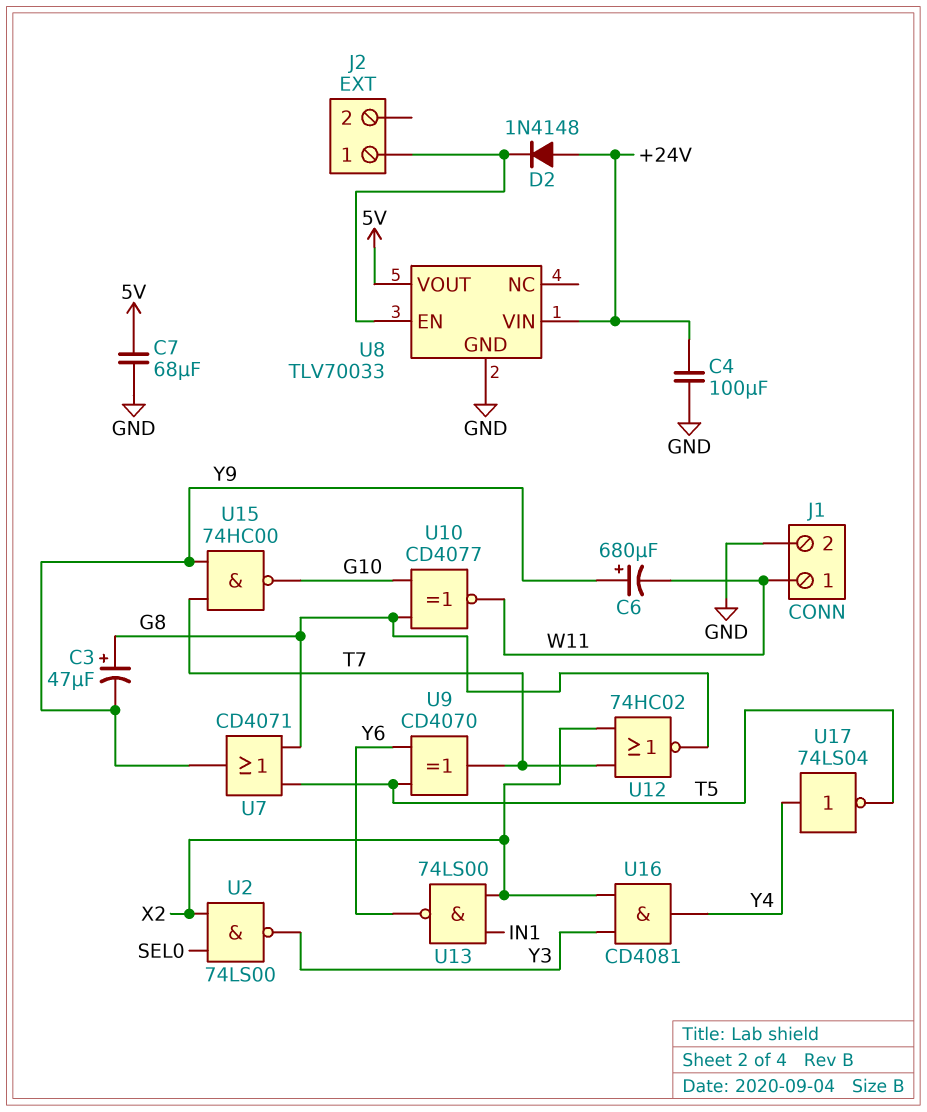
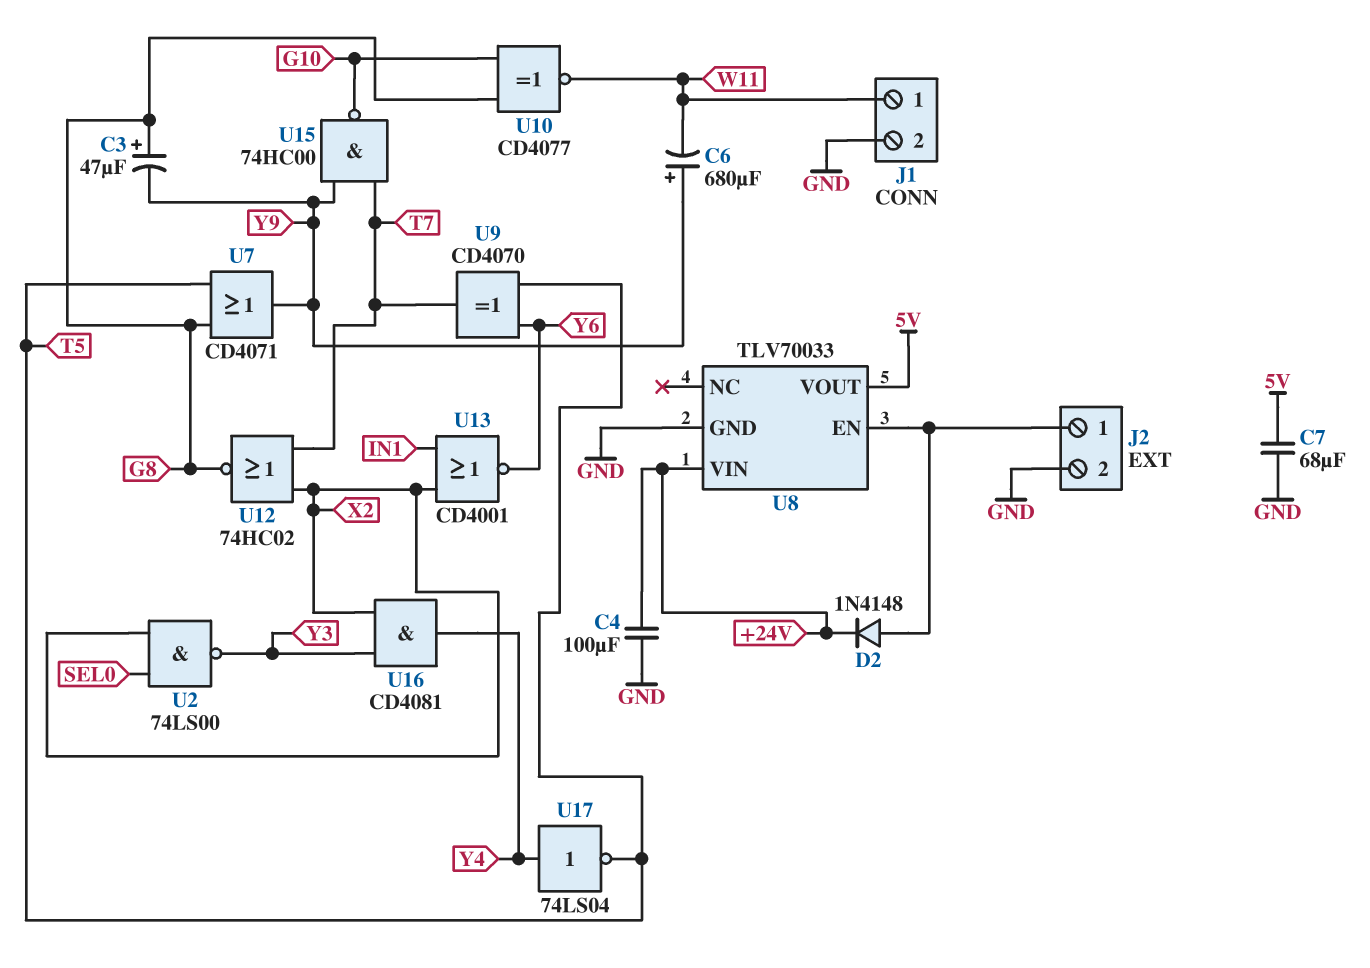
D2: diode 1N4148 (A +24V, K J2/1) -> diode 1N4148 (A J2/1, K +24V)
J2 pin 2: none -> GND
U13: NAND 74LS00 (in IN1, in X2, out Y6) -> NOR CD4001 (in IN1, in X2, out Y6)

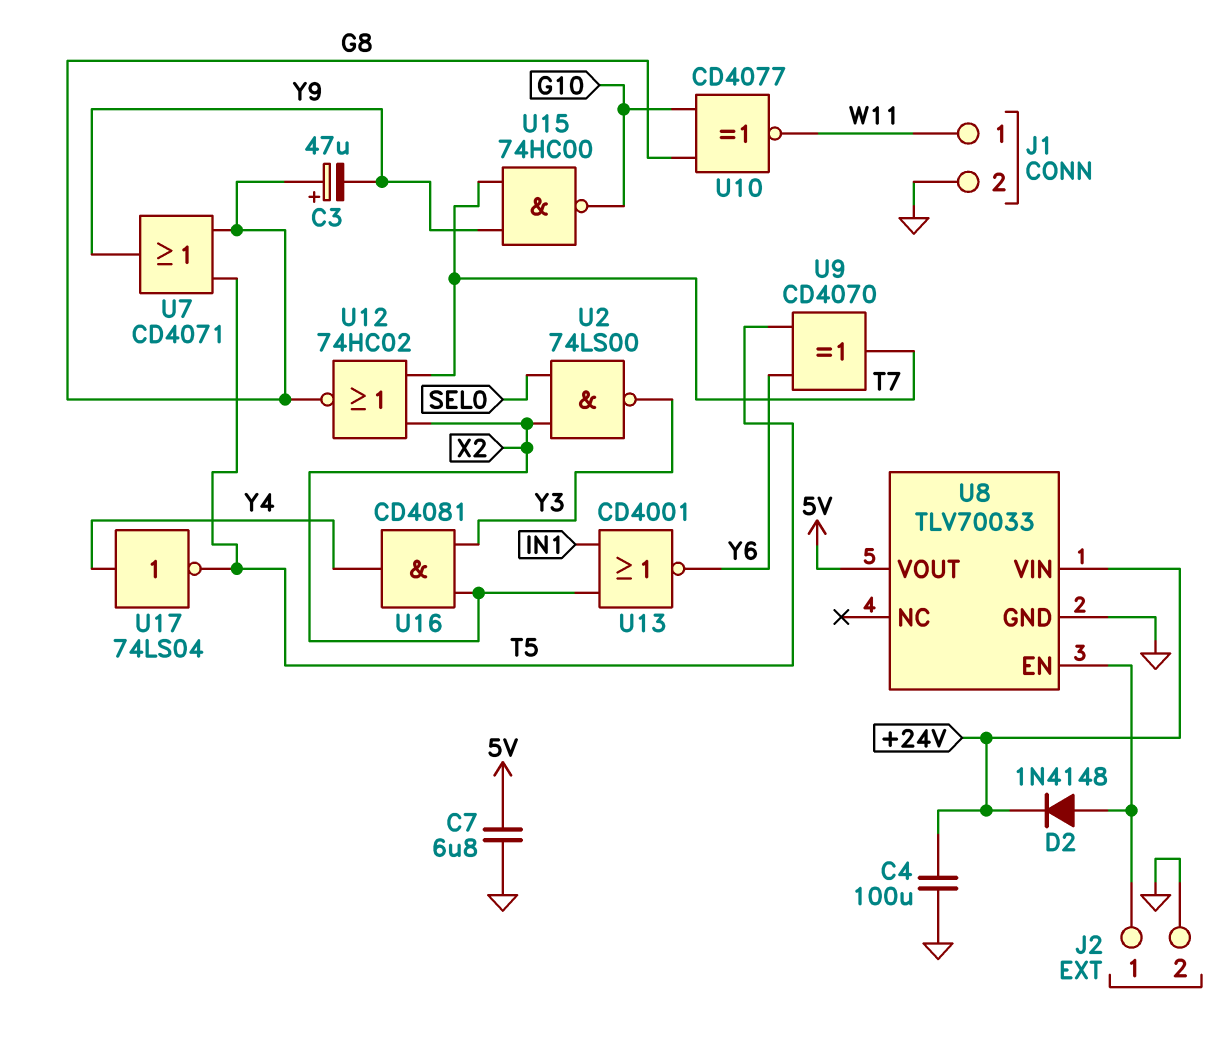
C6: 680uF (plus Y9, minus W11) -> none
C7: 68uF (5V, GND) -> 6.8uF (5V, GND)

